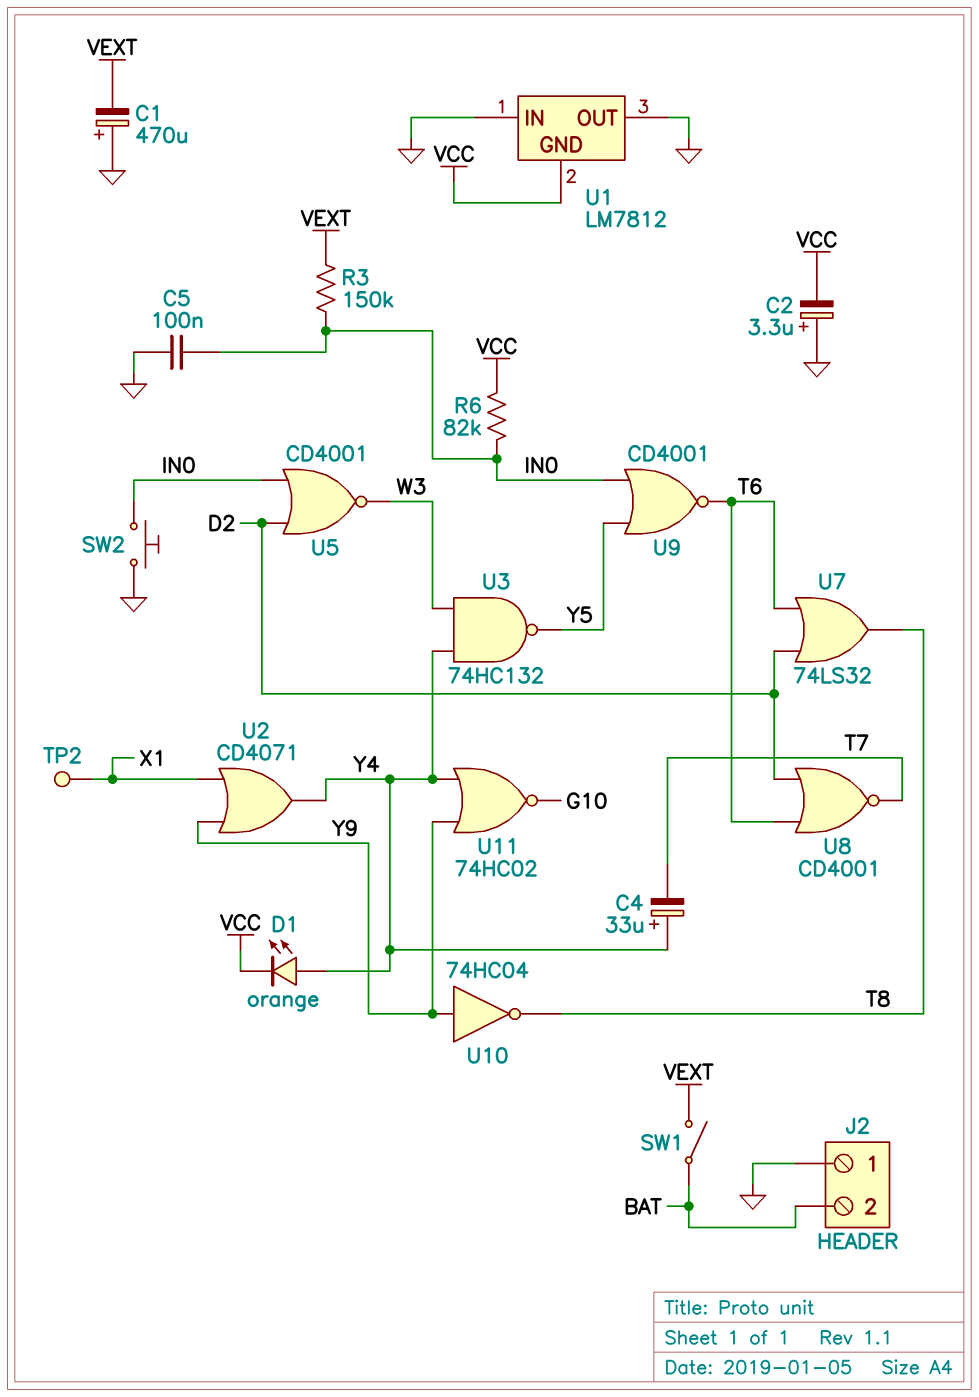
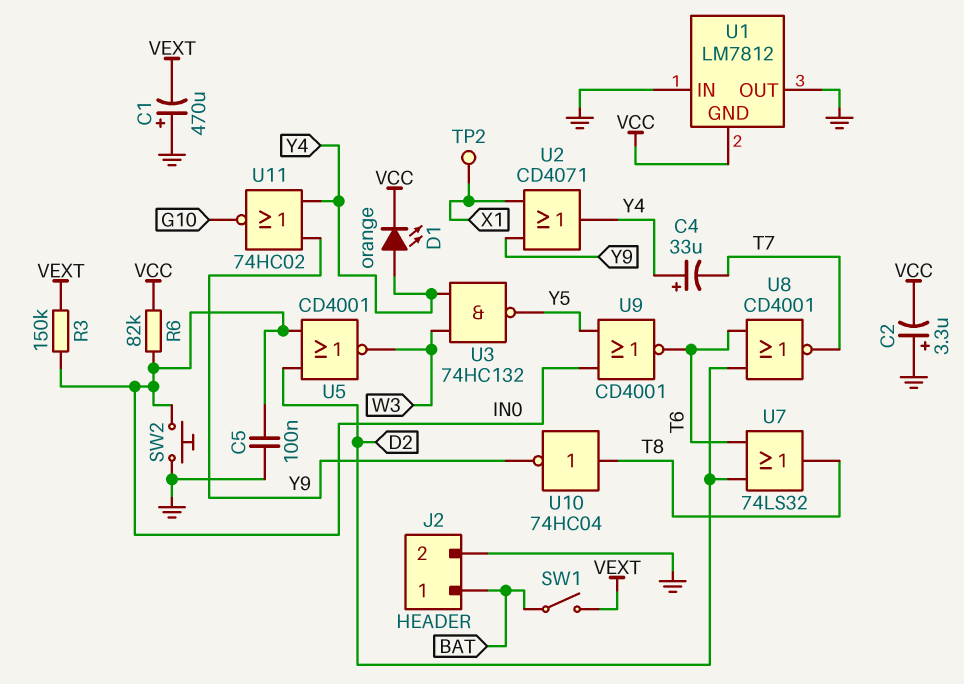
J2 pin 1: GND -> BAT
J2 pin 2: BAT -> GND
U10: NOT 74HC04 (in Y9, out T8) -> NOT 74HC04 (in T8, out Y9)

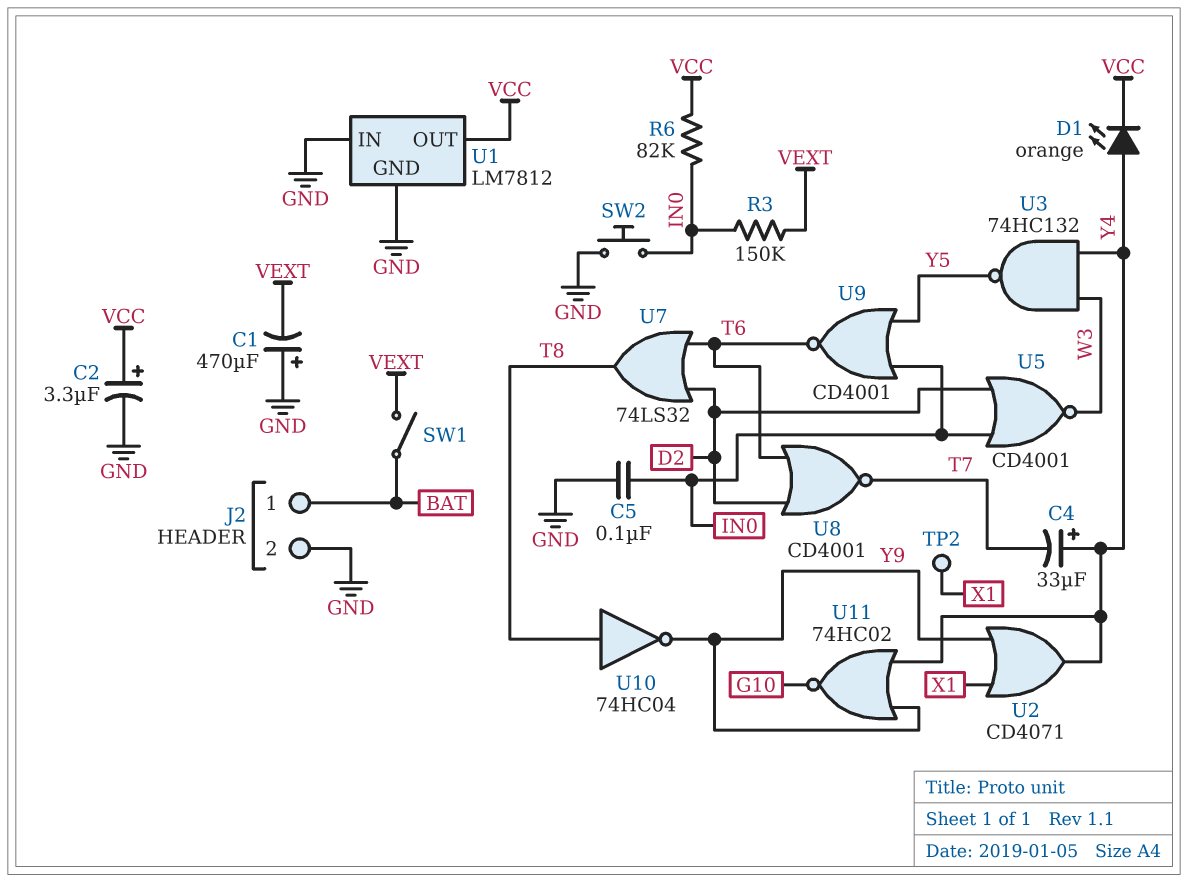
C2: 3.3uF (plus GND, minus VCC) -> 3.3uF (plus VCC, minus GND)
U1 pin GND: VCC -> GND
U1 pin OUT: GND -> VCC

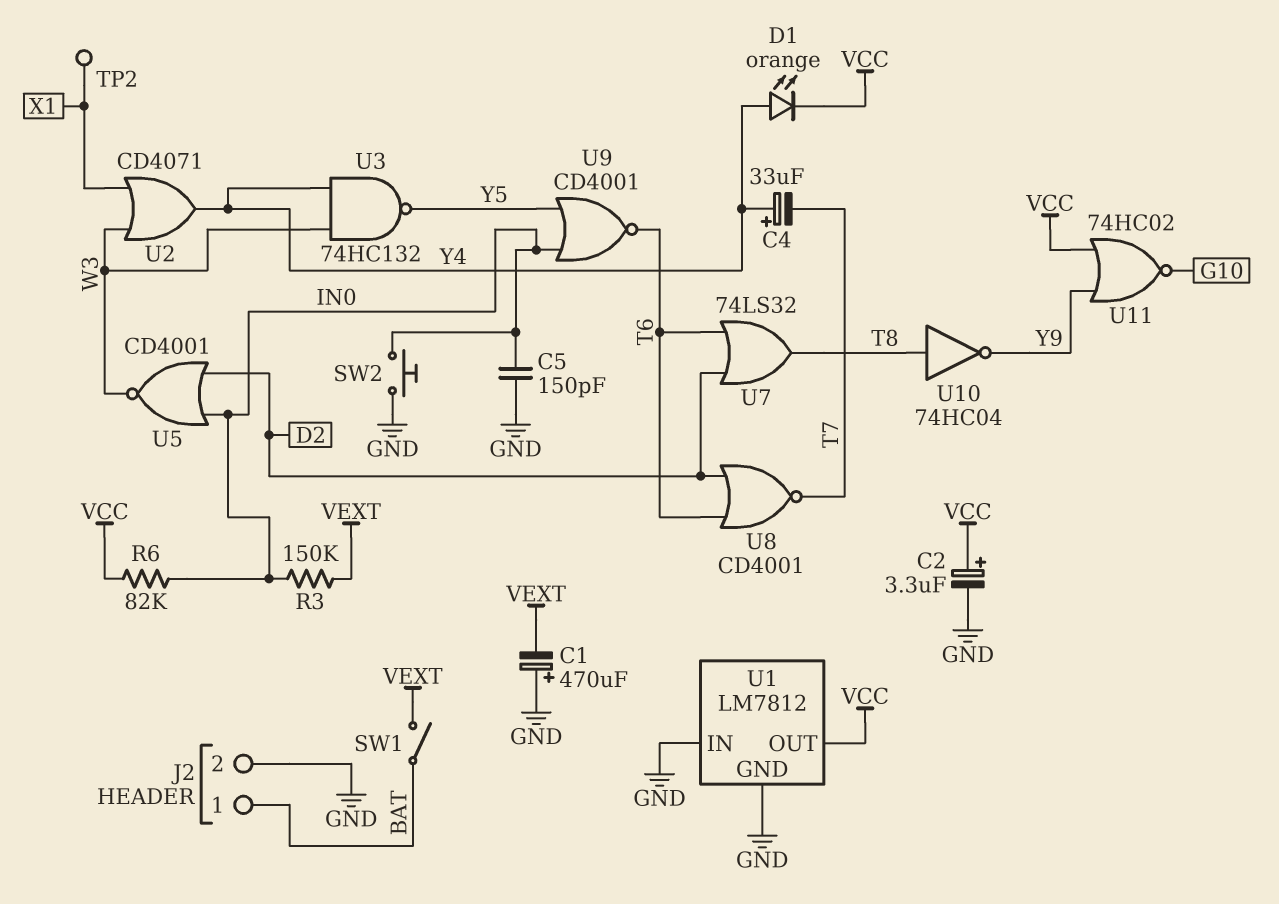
C5: 100nF (GND, IN0) -> 150pF (GND, IN0)
U2: OR CD4071 (in X1, in Y9, out Y4) -> OR CD4071 (in W3, in X1, out Y4)
U11: NOR 74HC02 (in Y4, in Y9, out G10) -> NOR 74HC02 (in VCC, in Y9, out G10)

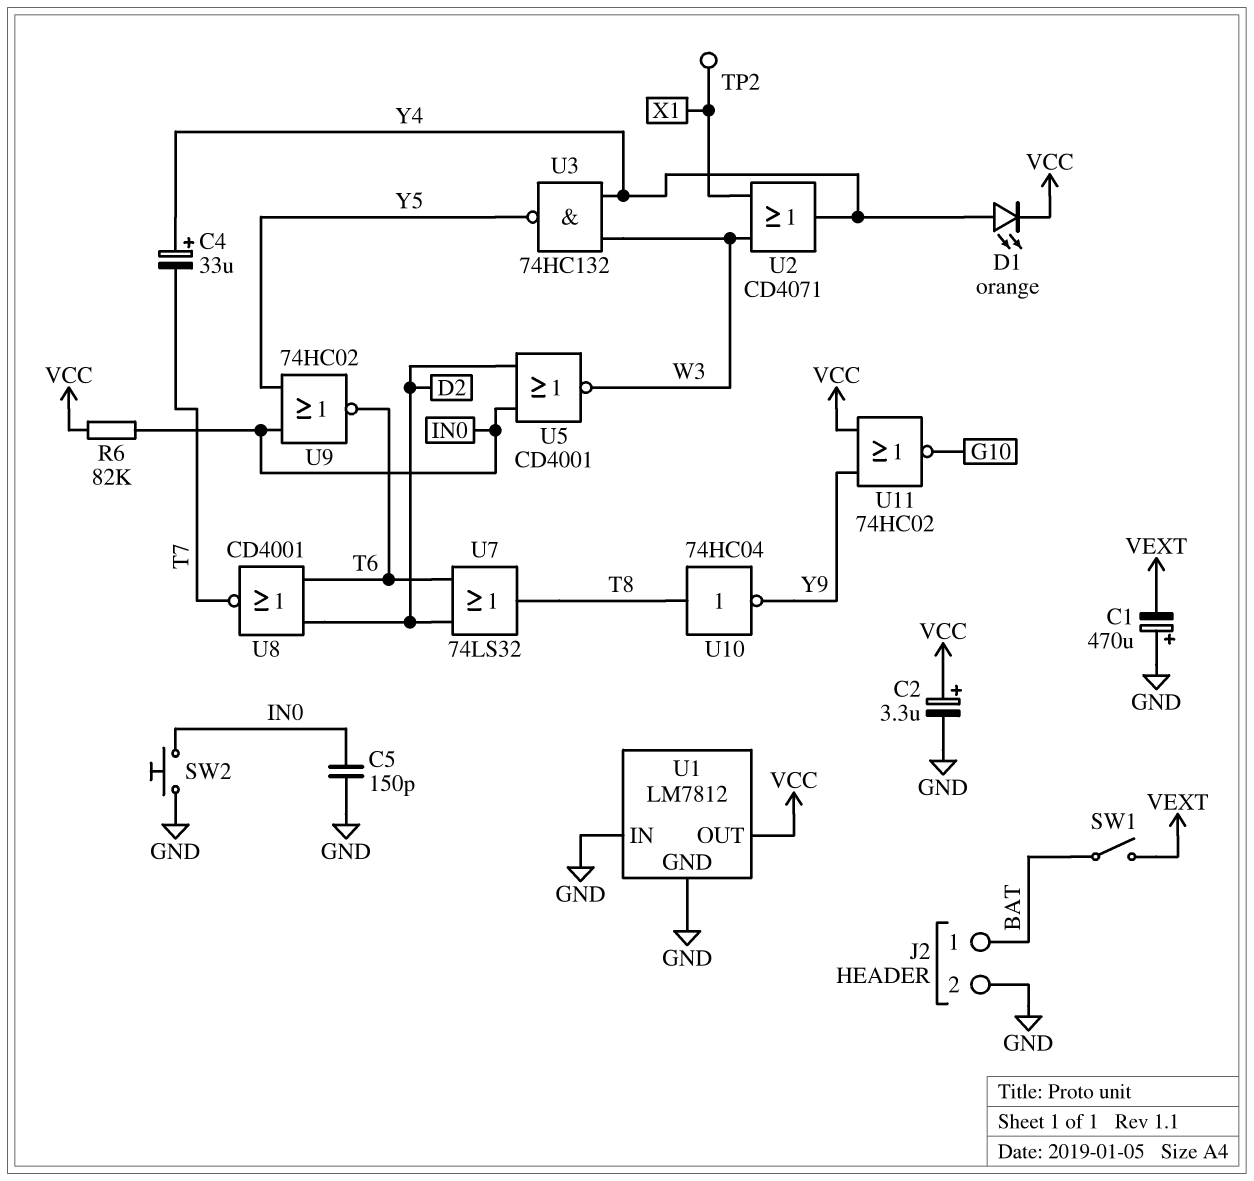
R3: 150k (IN0, VEXT) -> none
U9: NOR CD4001 (in IN0, in Y5, out T6) -> NOR 74HC02 (in IN0, in Y5, out T6)

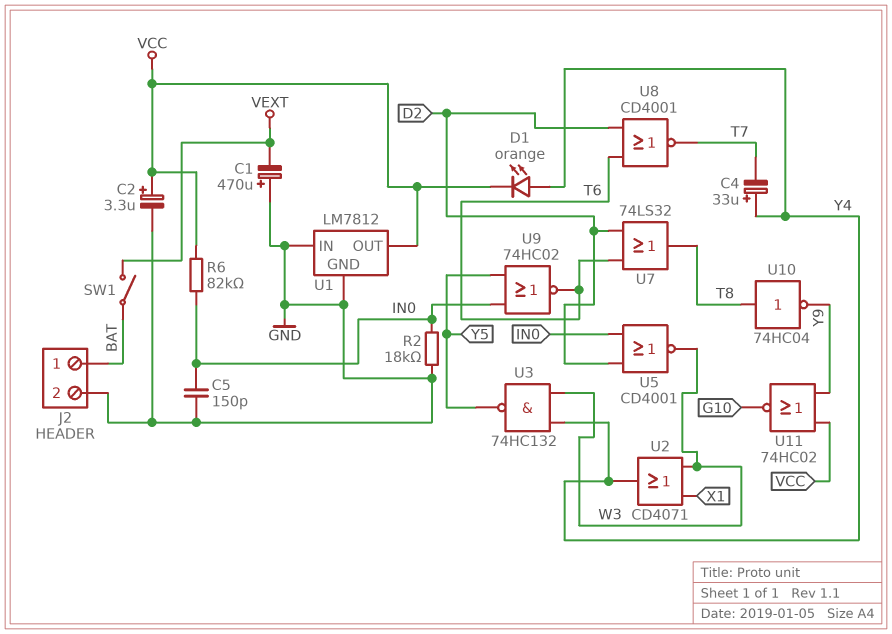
R2: none -> 18k (GND, IN0)
SW2: button (GND, IN0) -> none
TP2: test point (X1) -> none

